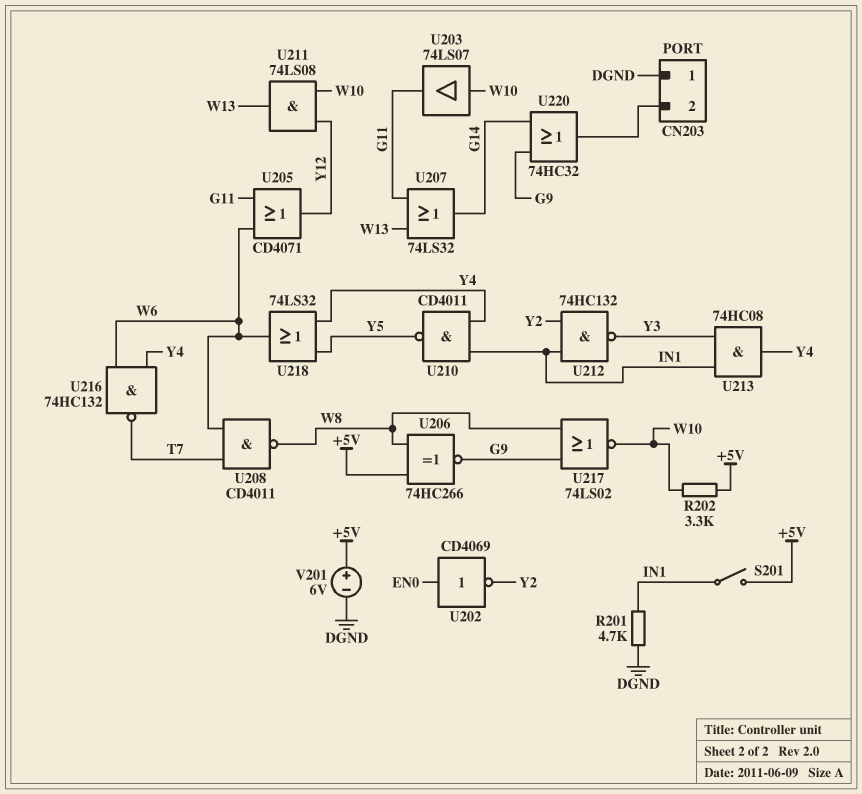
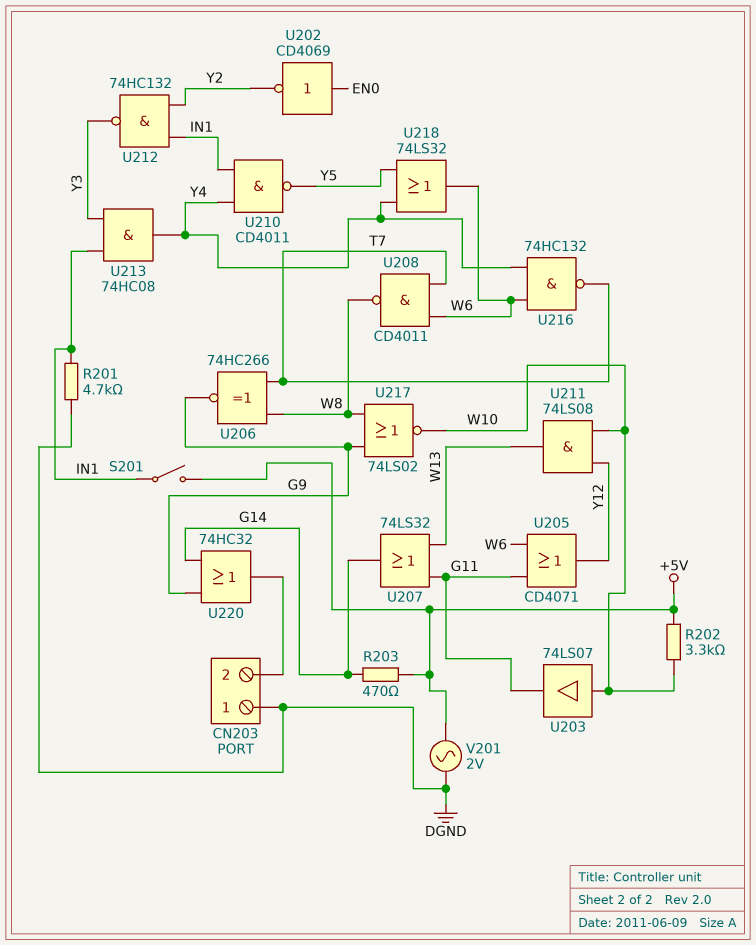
R203: none -> 470 (+5V, G14)
U206: XNOR 74HC266 (in +5V, in W8, out G9) -> XNOR 74HC266 (in T7, in W8, out G9)
V201: 6V (plus +5V, minus DGND) -> AC 2V (+5V, DGND)

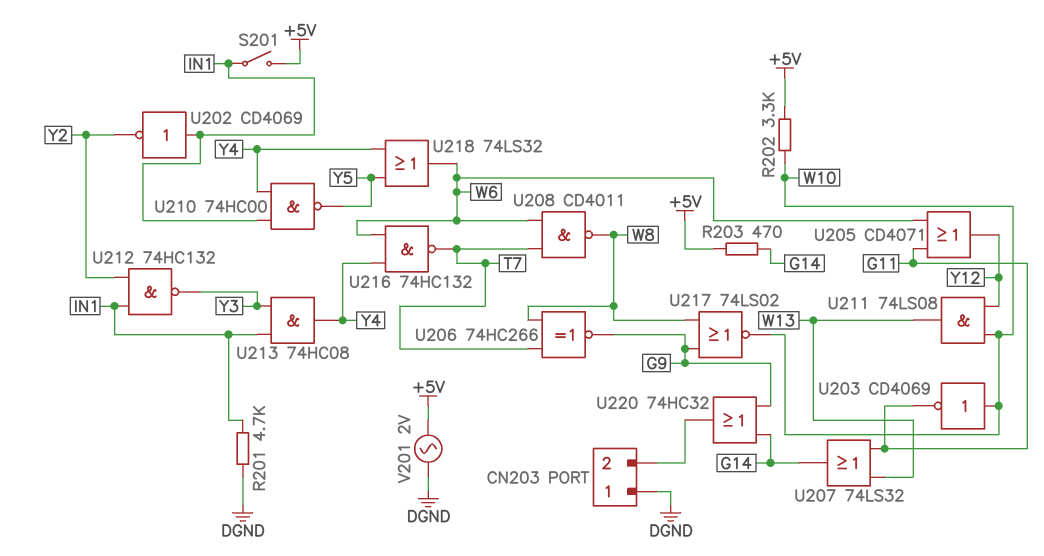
U202: NOT CD4069 (in EN0, out Y2) -> NOT CD4069 (in IN1, out Y2)
U203: buffer 74LS07 (in W10, out G11) -> NOT CD4069 (in W10, out G11)
U210: NAND CD4011 (in IN1, in Y4, out Y5) -> NAND 74HC00 (in IN1, in Y4, out Y5)

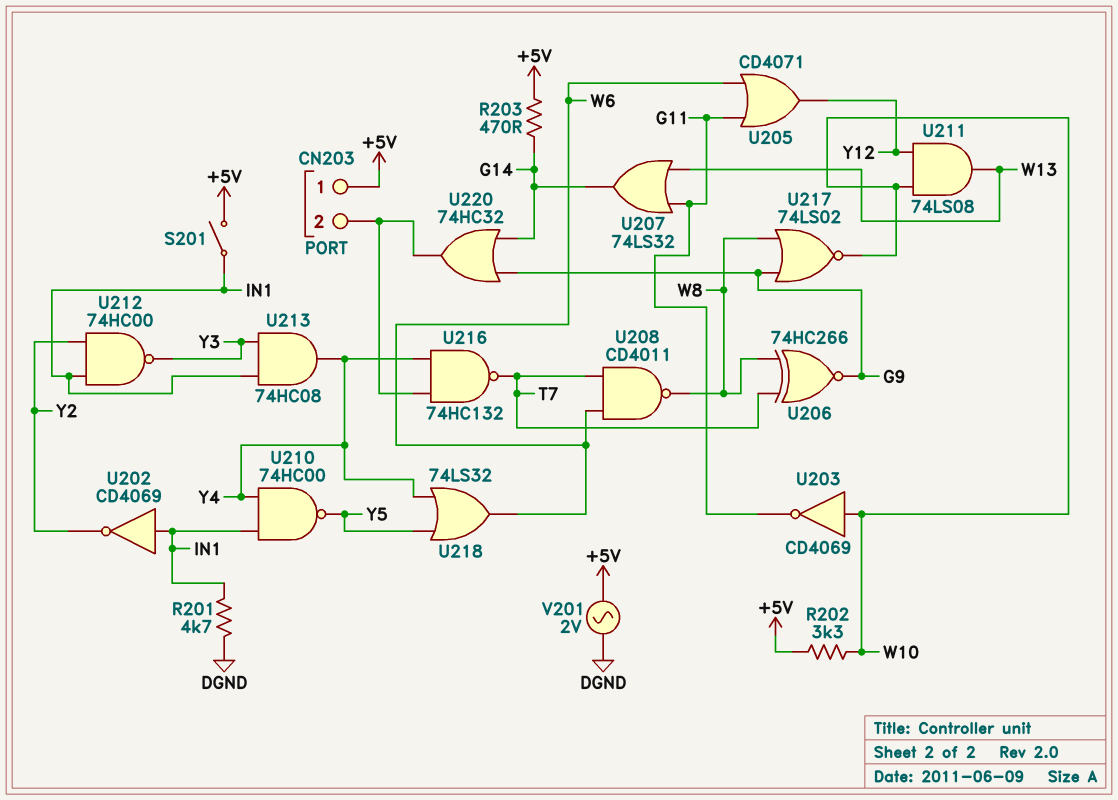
CN203 pin 1: DGND -> +5V
U212: NAND 74HC132 (in IN1, in Y2, out Y3) -> NAND 74HC00 (in IN1, in Y2, out Y3)
U216: NAND 74HC132 (in W6, in Y4, out T7) -> NAND 74HC132 (in CN203/2, in Y4, out T7)

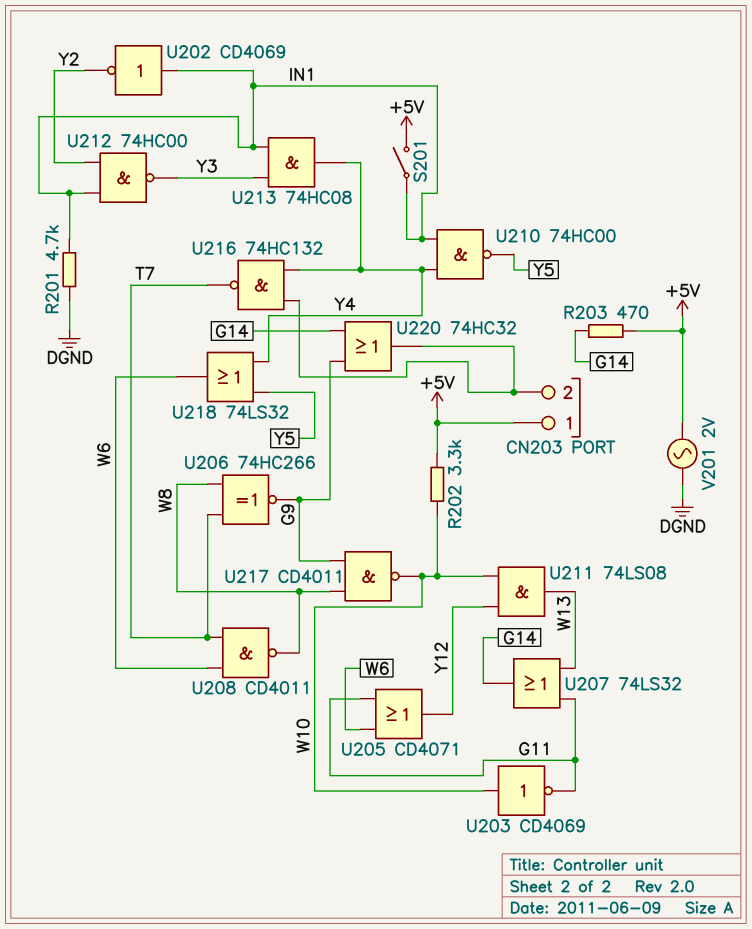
U217: NOR 74LS02 (in G9, in W8, out W10) -> NAND CD4011 (in G9, in W8, out W10)

